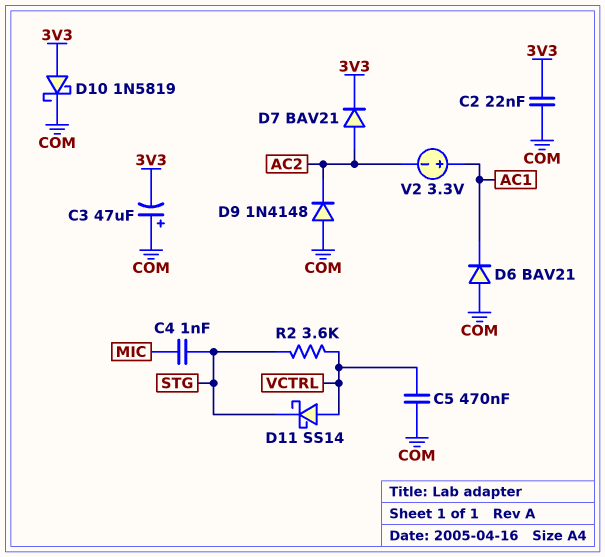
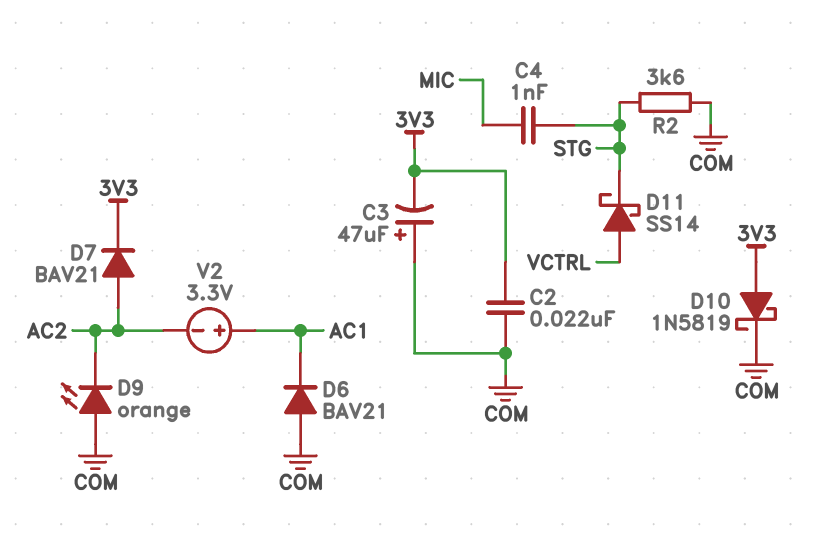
C5: 470nF (COM, VCTRL) -> none
D9: diode 1N4148 (A COM, K AC2) -> LED orange (A COM, K AC2)
R2: 3.6k (STG, VCTRL) -> 3.6k (COM, STG)

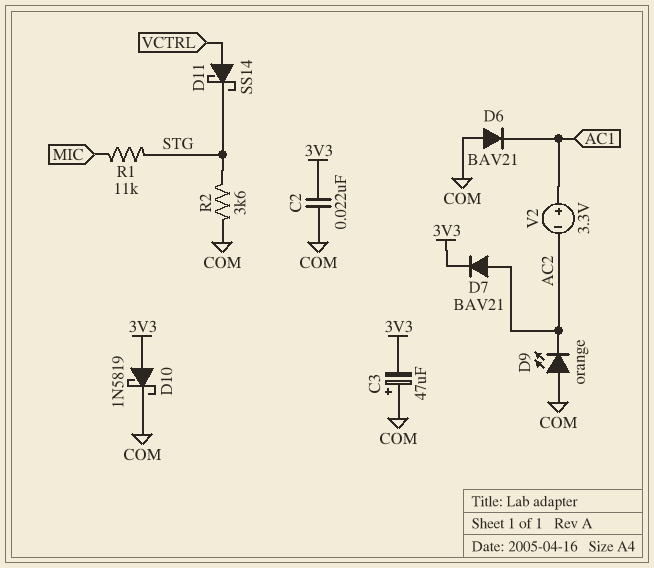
C4: 1nF (MIC, STG) -> none
R1: none -> 11k (MIC, STG)

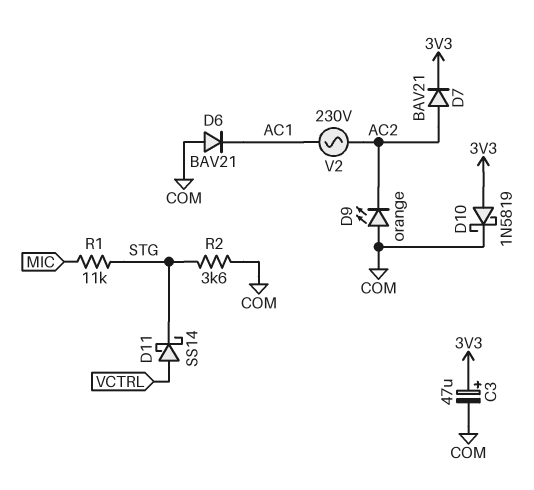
C2: 22nF (3V3, COM) -> none
C3: 47uF (plus COM, minus 3V3) -> 47uF (plus 3V3, minus COM)
V2: 3.3V (plus AC1, minus AC2) -> AC 230V (AC1, AC2)

